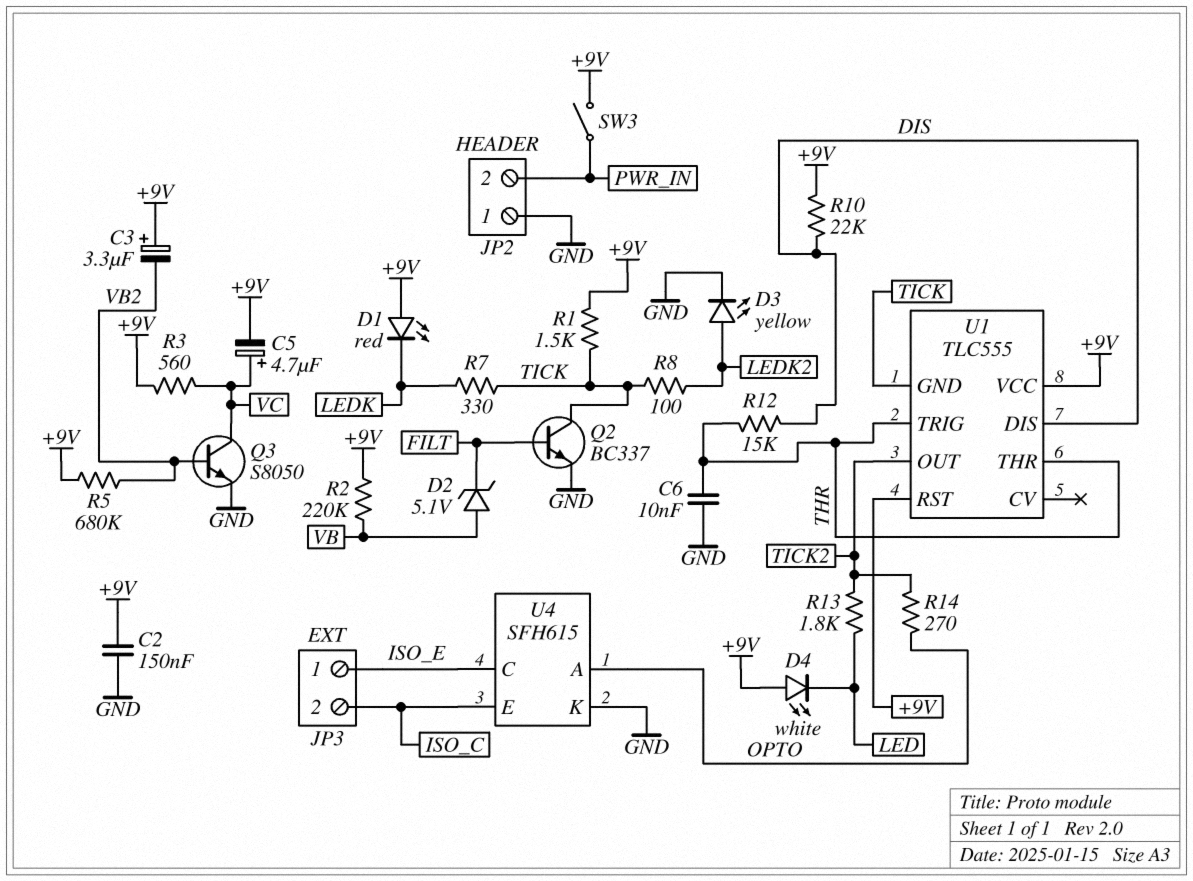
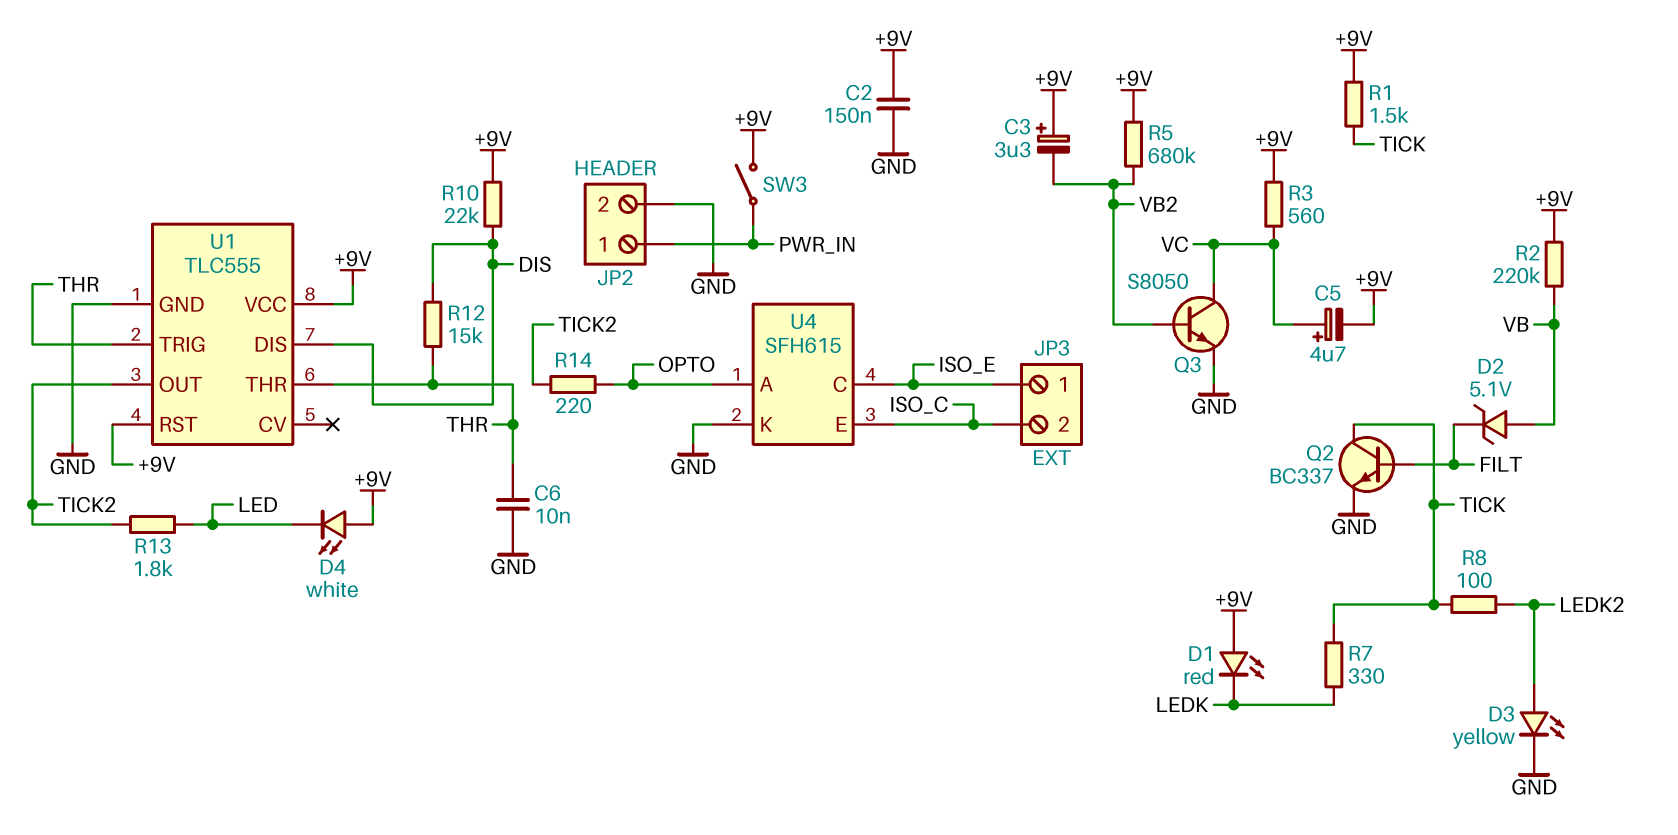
JP2 pin 1: GND -> PWR_IN
JP2 pin 2: PWR_IN -> GND
R14: 270 (OPTO, TICK2) -> 220 (OPTO, TICK2)
U1 pin GND: TICK -> GND

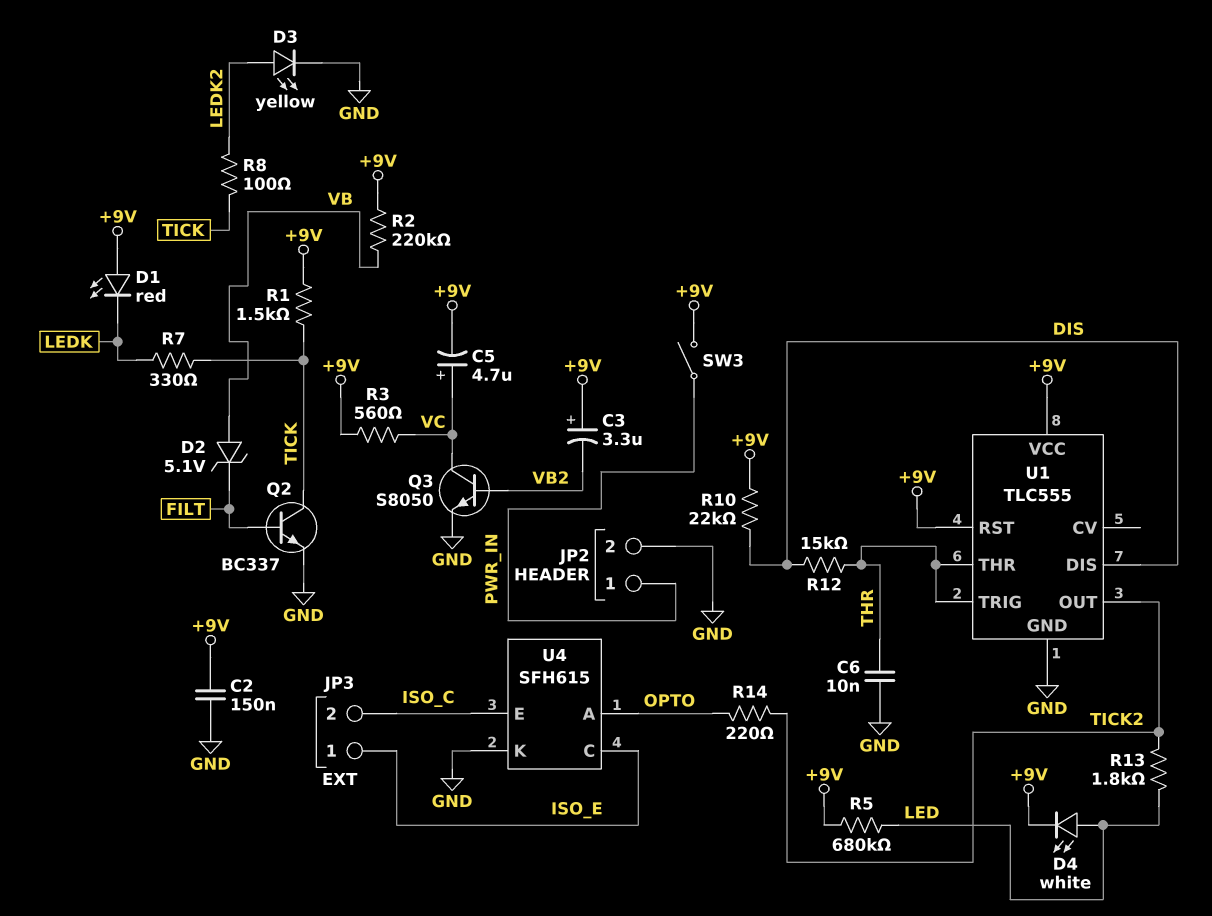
D4: LED white (A +9V, K LED) -> LED white (A LED, K +9V)
R5: 680k (+9V, VB2) -> 680k (+9V, LED)

